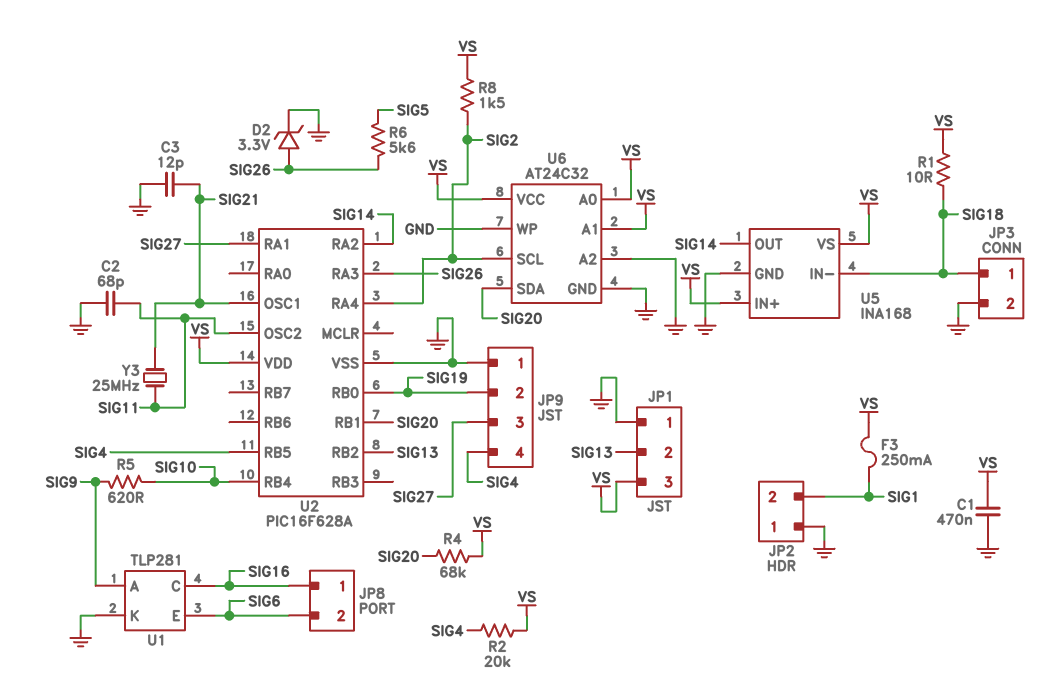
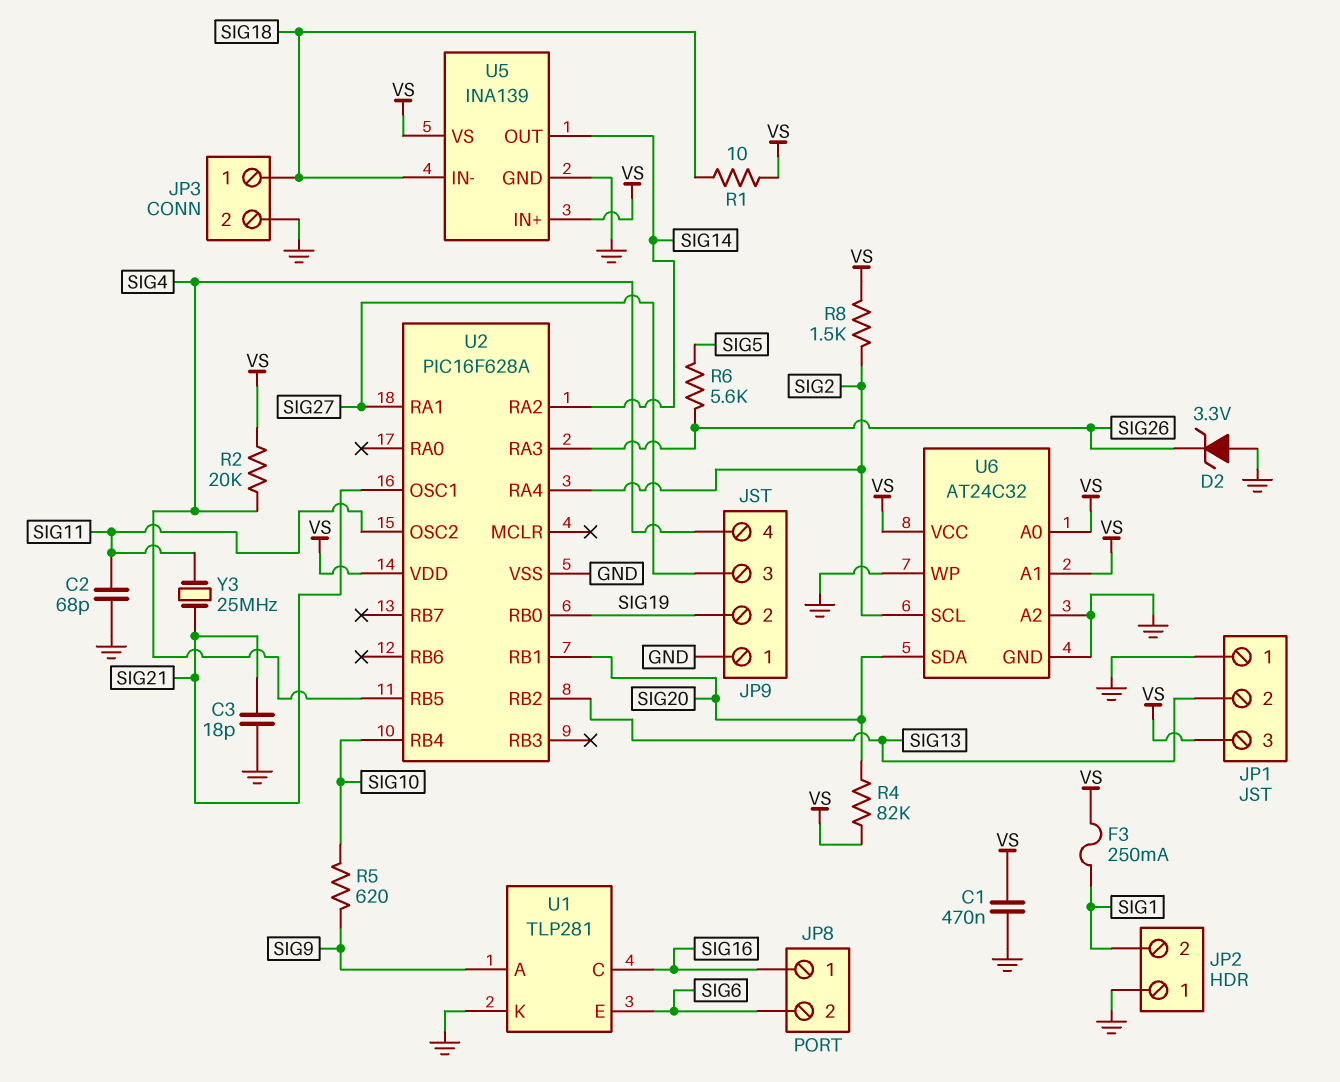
C3: 12pF (GND, SIG21) -> 18pF (GND, SIG21)
D2: zener 3.3V (A SIG26, K GND) -> zener 3.3V (A GND, K SIG26)
R4: 68k (SIG20, VS) -> 82k (SIG20, VS)
U5: INA168 -> INA139

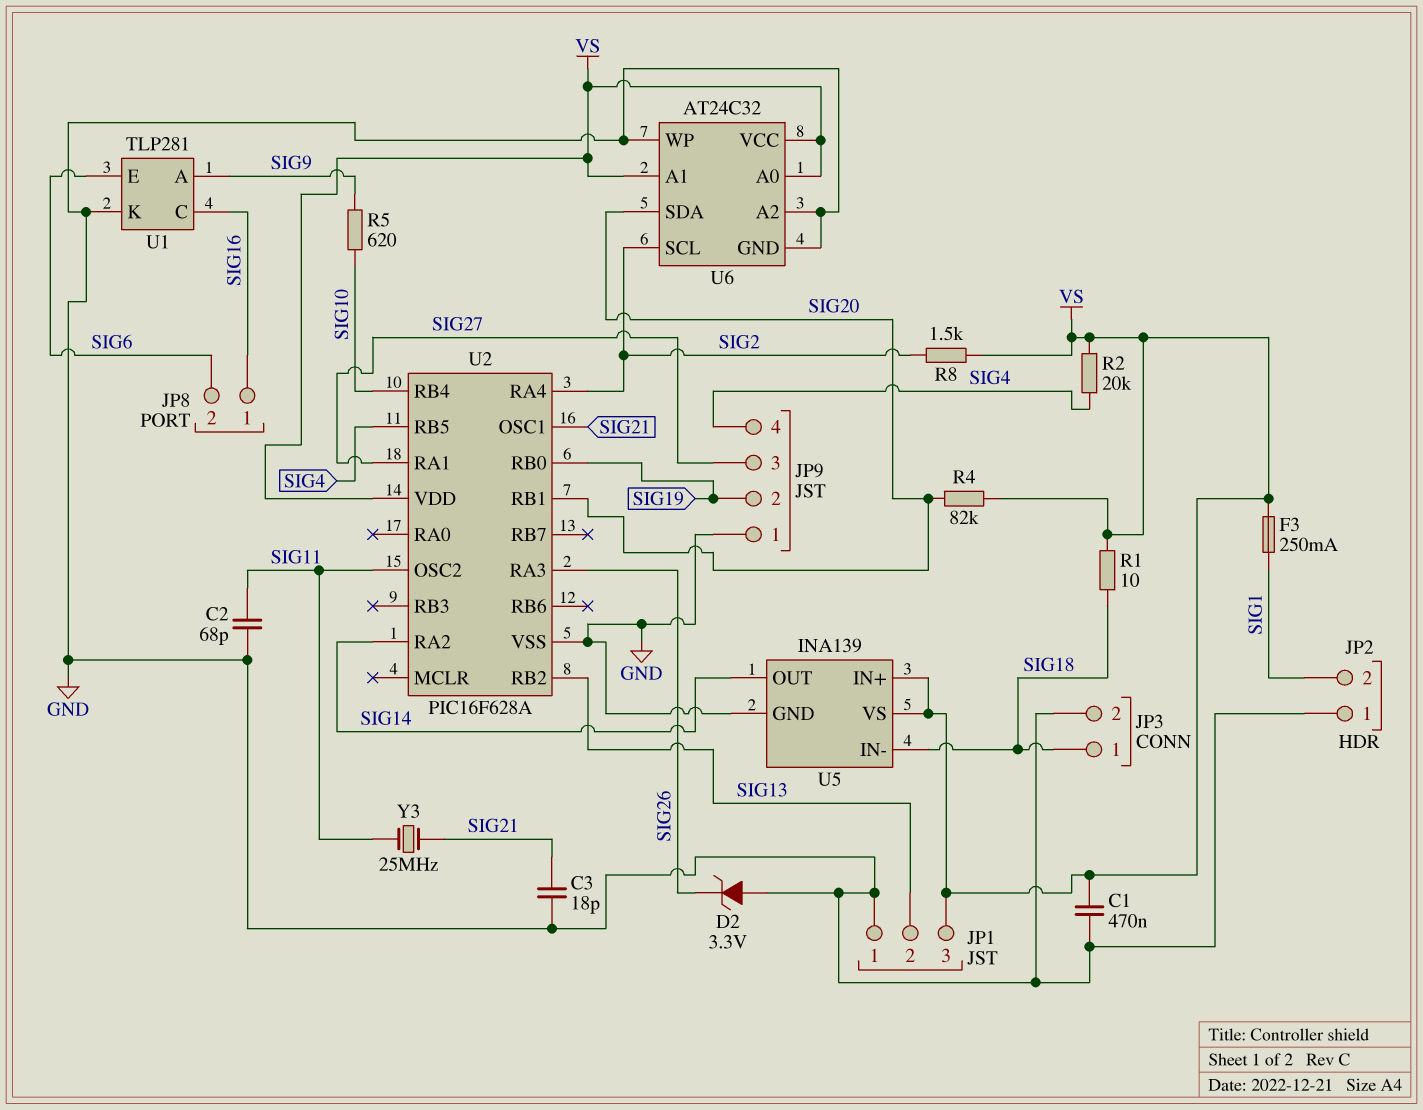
R6: 5.6k (SIG5, SIG26) -> none

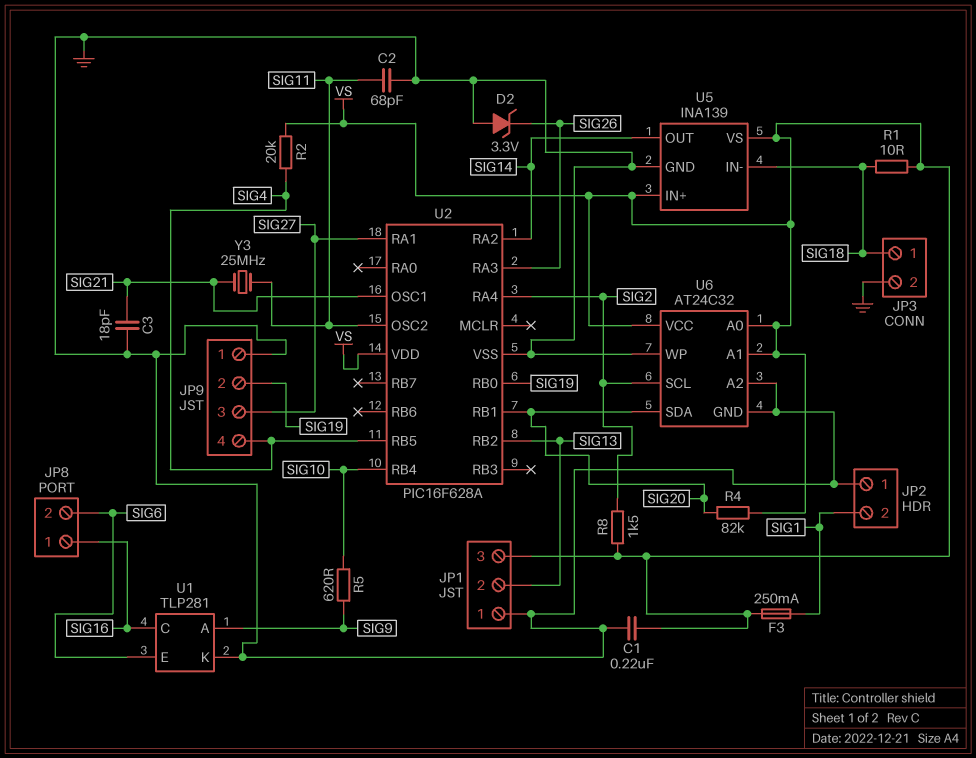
C1: 470nF (GND, VS) -> 220nF (GND, VS)

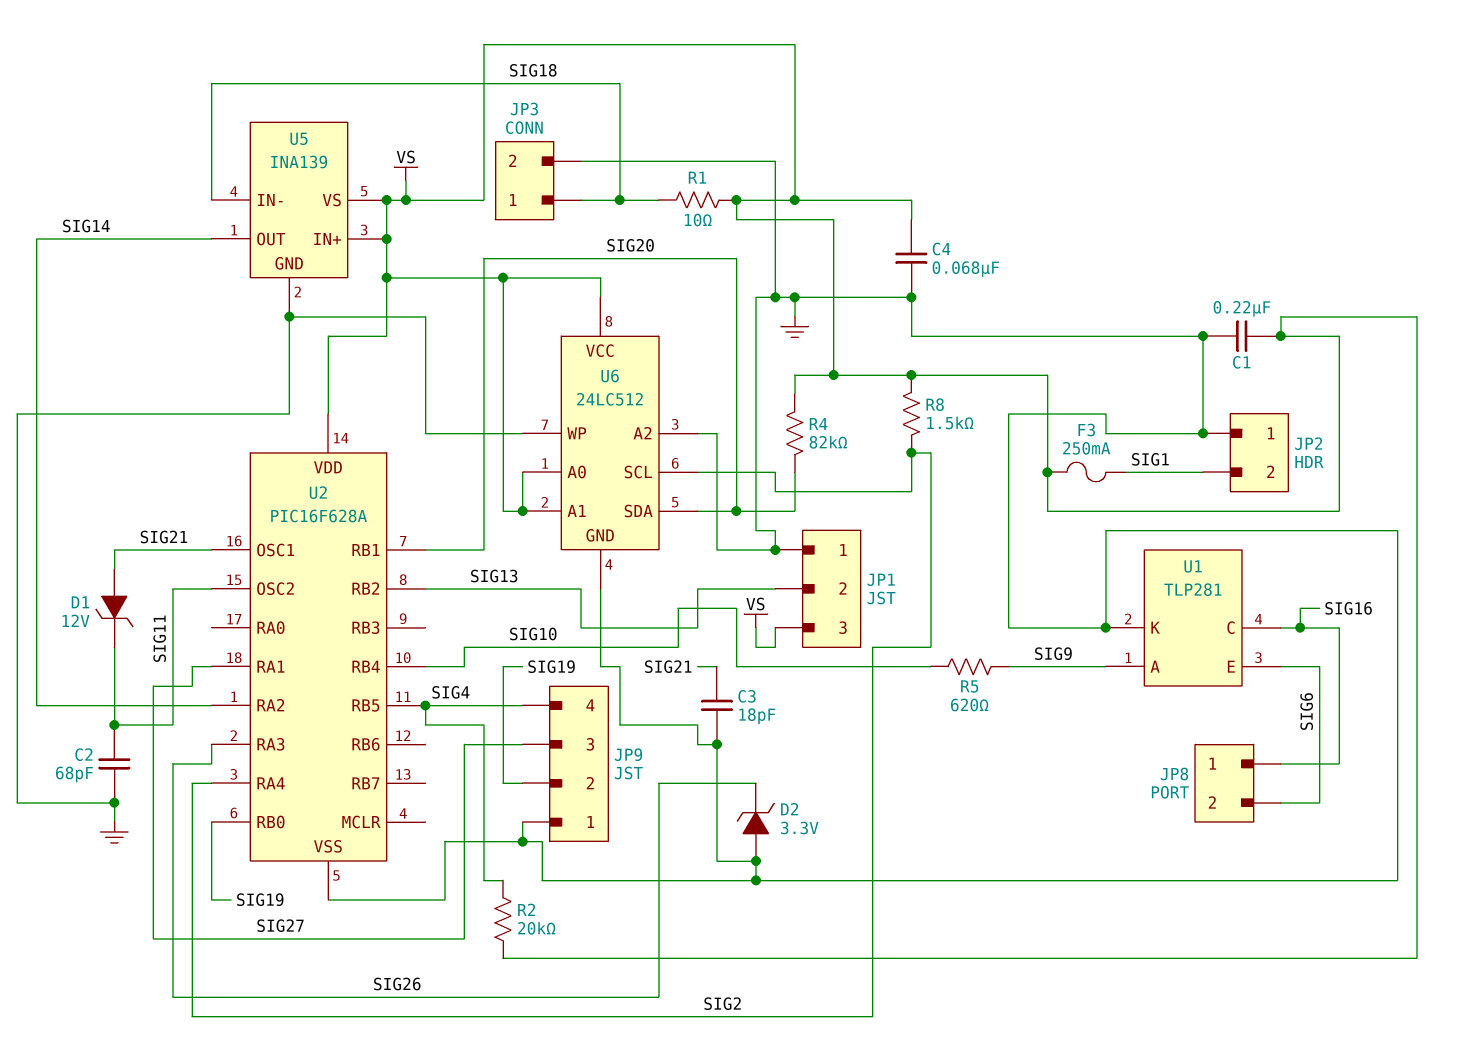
C4: none -> 68nF (GND, VS)
D1: none -> zener 12V (A SIG21, K SIG11)
U6: AT24C32 -> 24LC512
Y3: 25MHz (SIG11, SIG21) -> none

